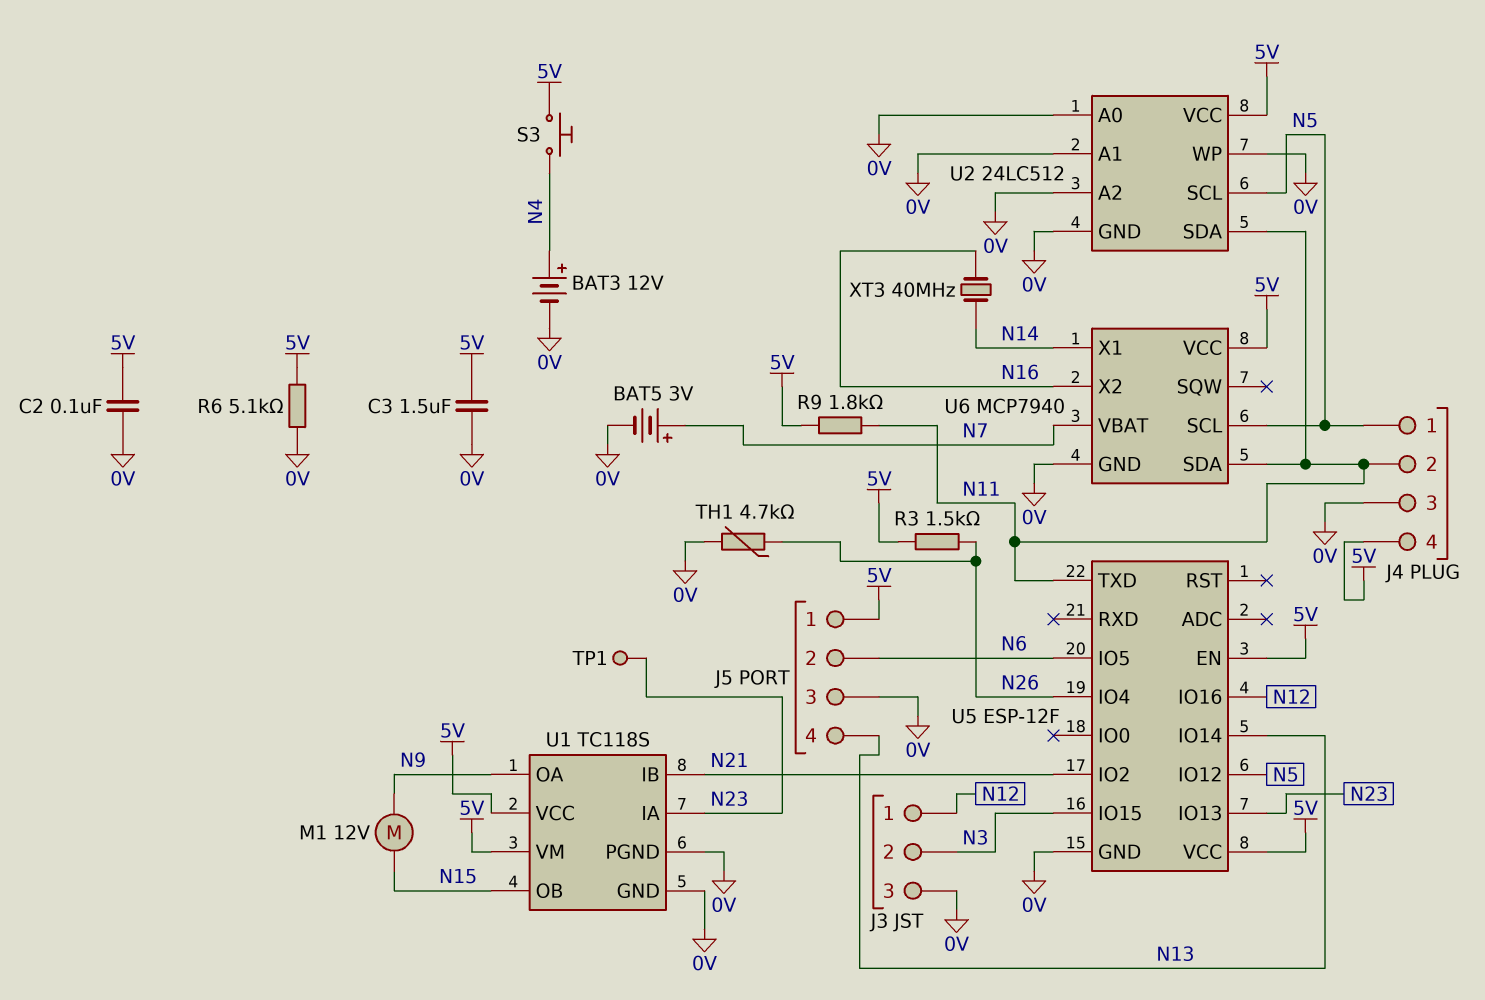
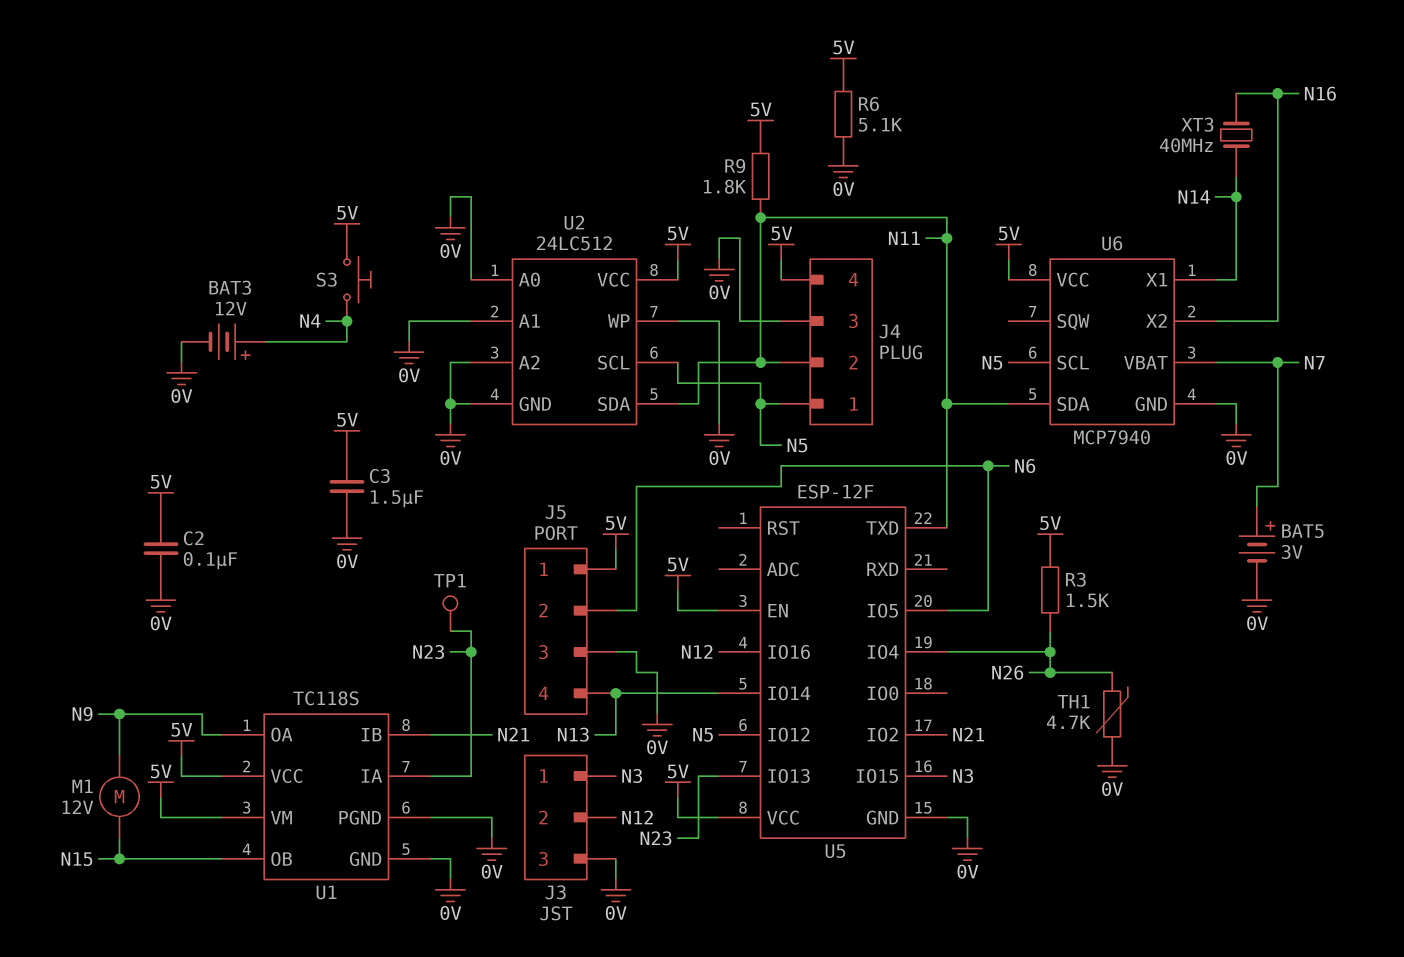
J3 pin 1: N12 -> N3
J3 pin 2: N3 -> N12

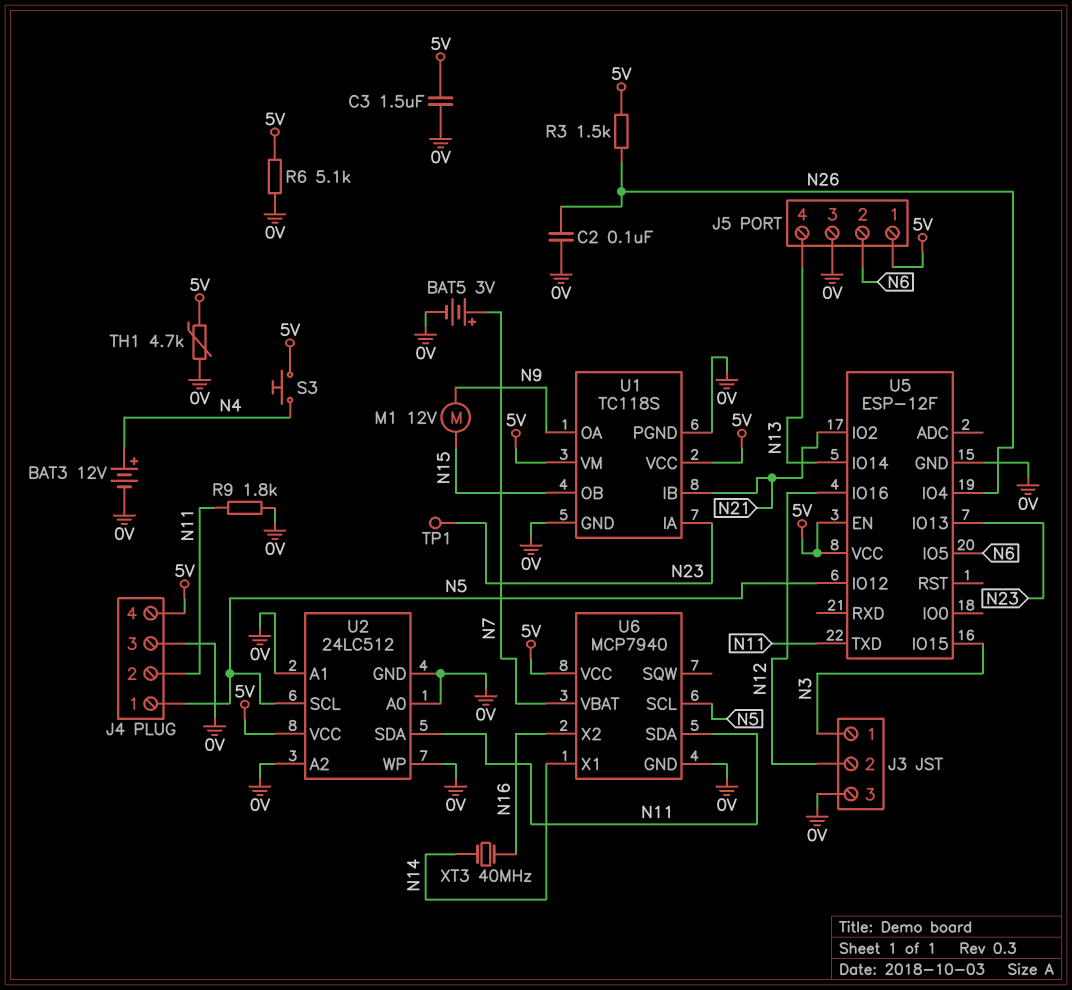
C2: 100nF (0V, 5V) -> 100nF (0V, N26)
R9: 1.8k (5V, N11) -> 1.8k (0V, N11)
TH1: 4.7k (0V, N26) -> 4.7k (0V, 5V)

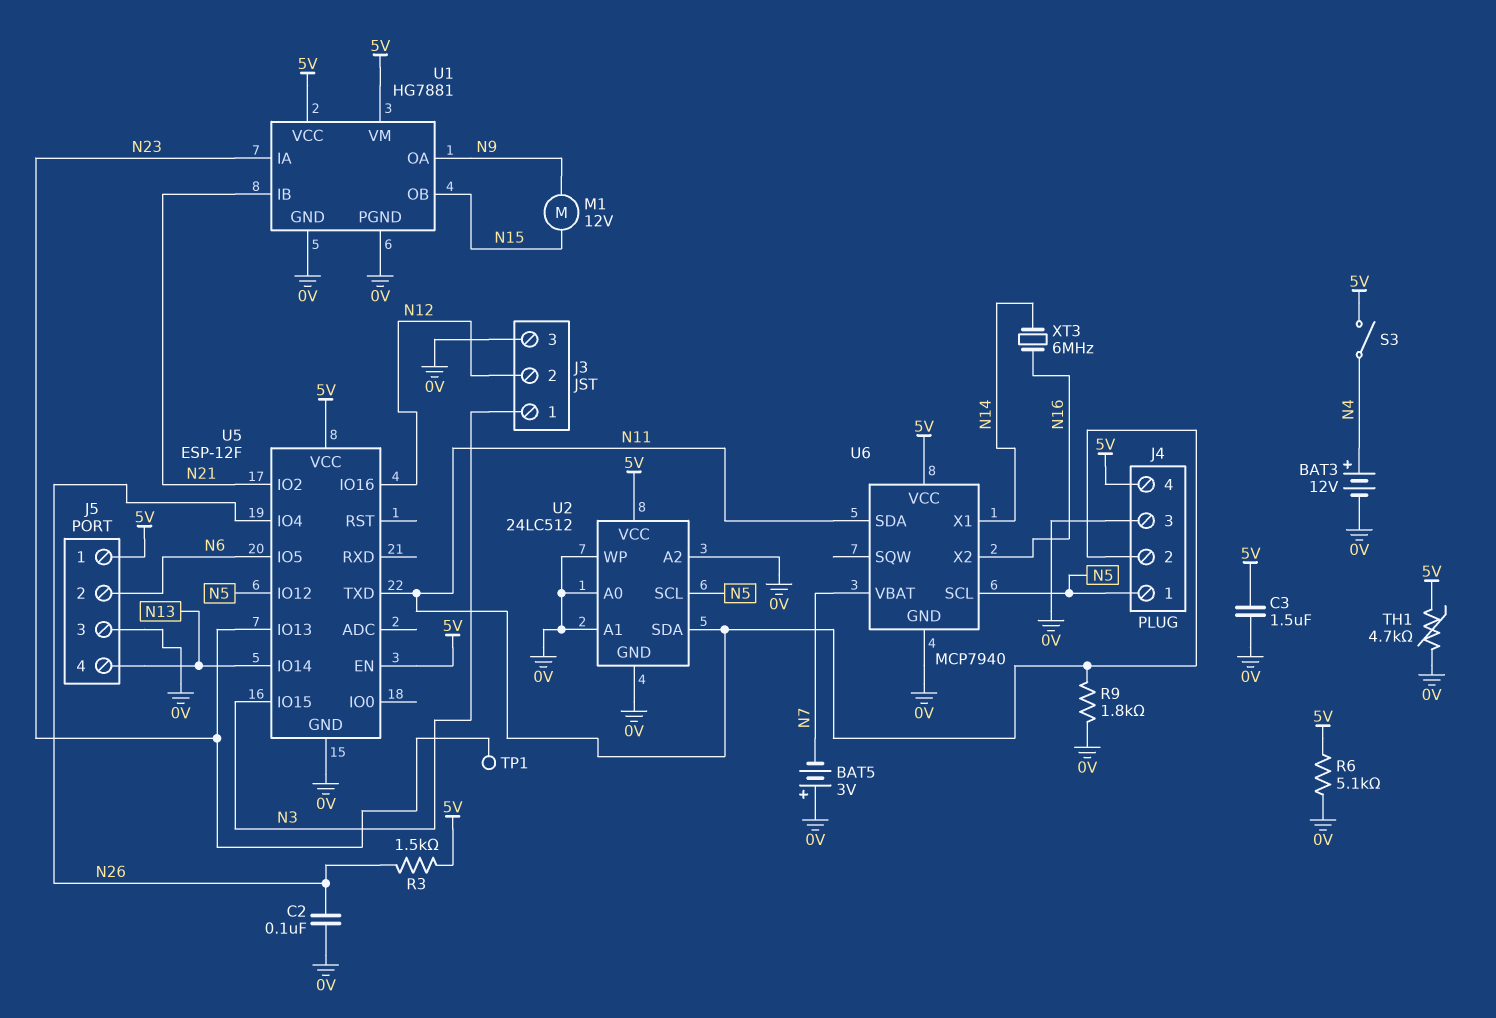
BAT5: 3V (plus N7, minus 0V) -> 3V (plus 0V, minus N7)
S3: button (5V, N4) -> switch (5V, N4)
U1: TC118S -> HG7881
XT3: 40MHz (N14, N16) -> 6MHz (N14, N16)

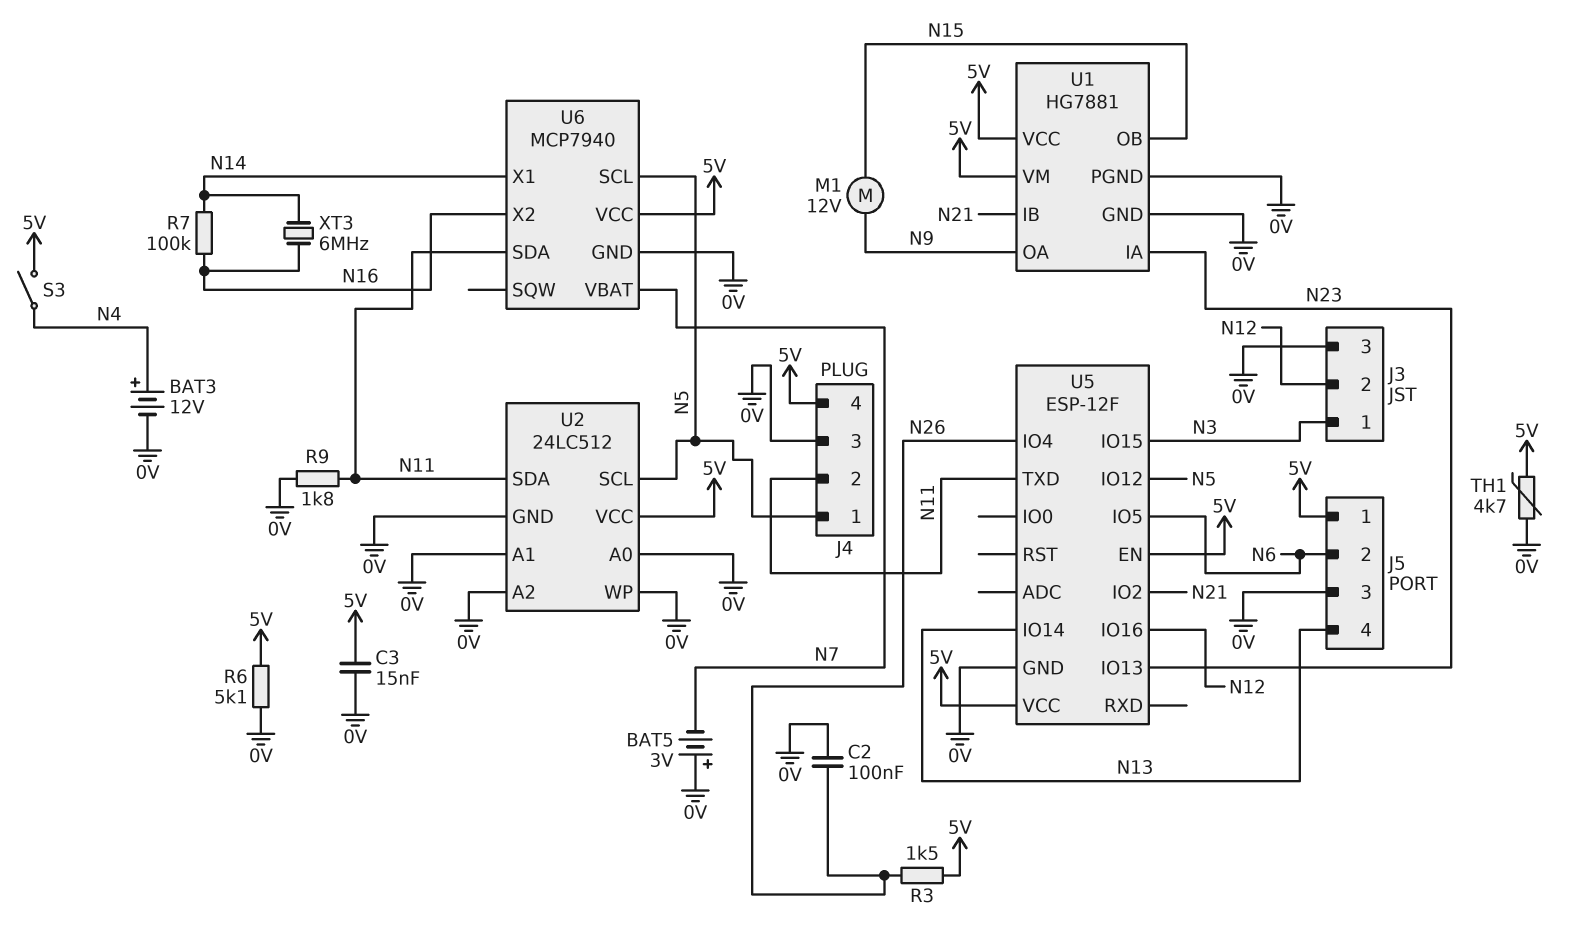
C3: 1.5uF (0V, 5V) -> 15nF (0V, 5V)
R7: none -> 100k (N14, N16)
TP1: test point (N23) -> none

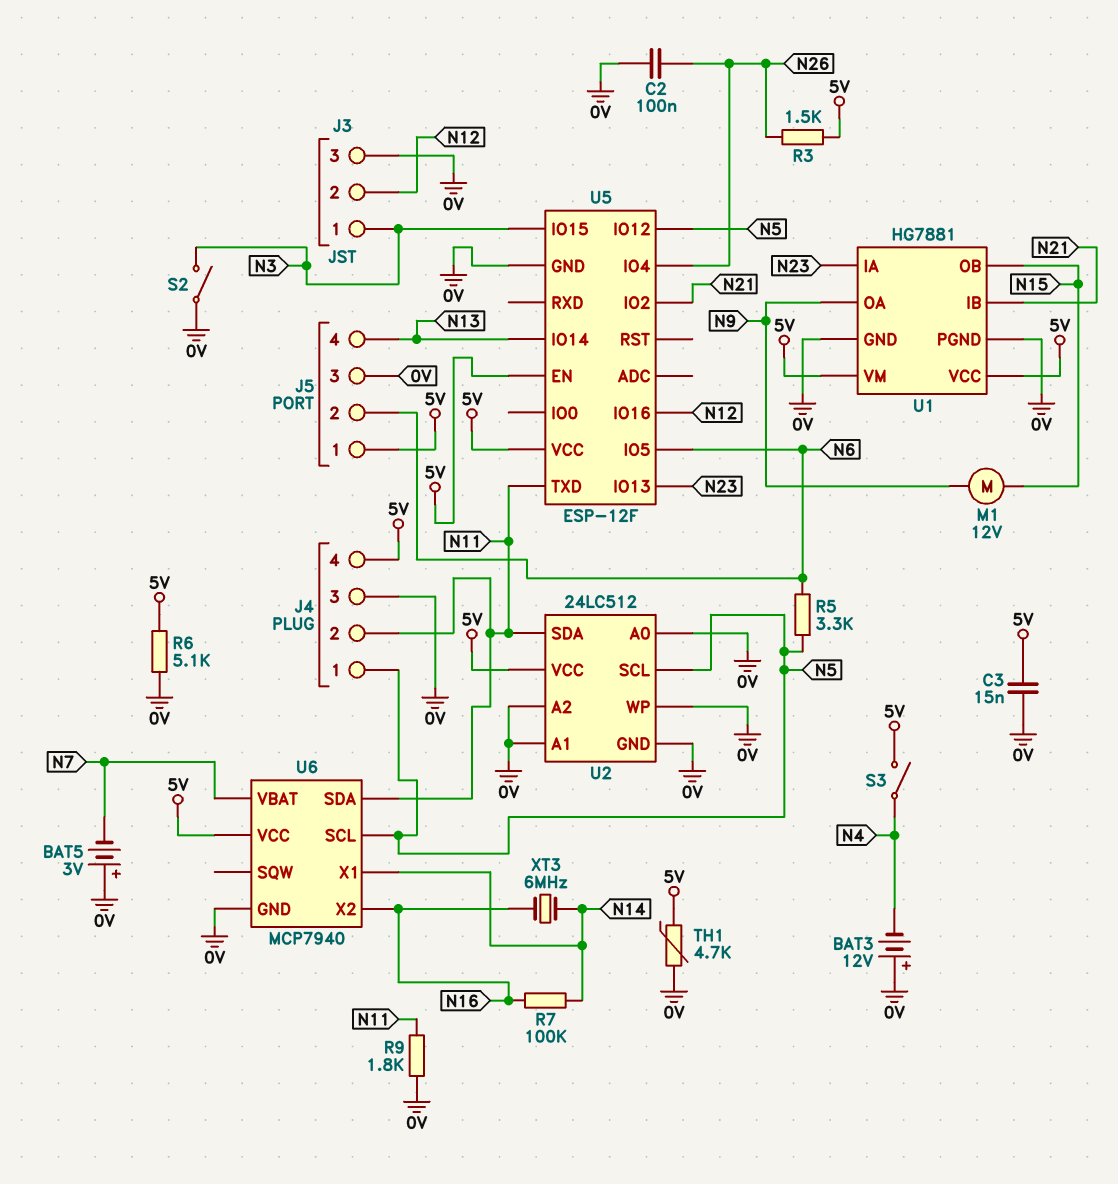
BAT3: 12V (plus N4, minus 0V) -> 12V (plus 0V, minus N4)
R5: none -> 3.3k (N5, N6)
S2: none -> switch (0V, N3)

